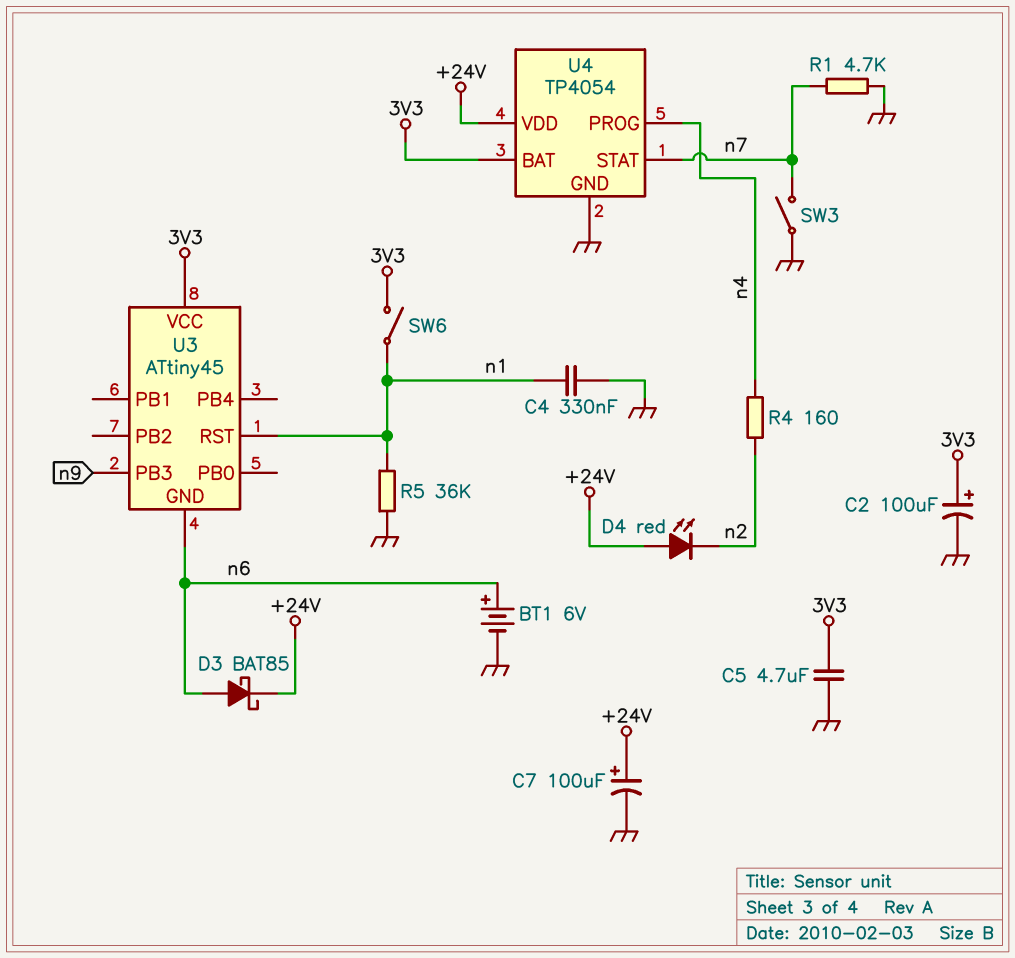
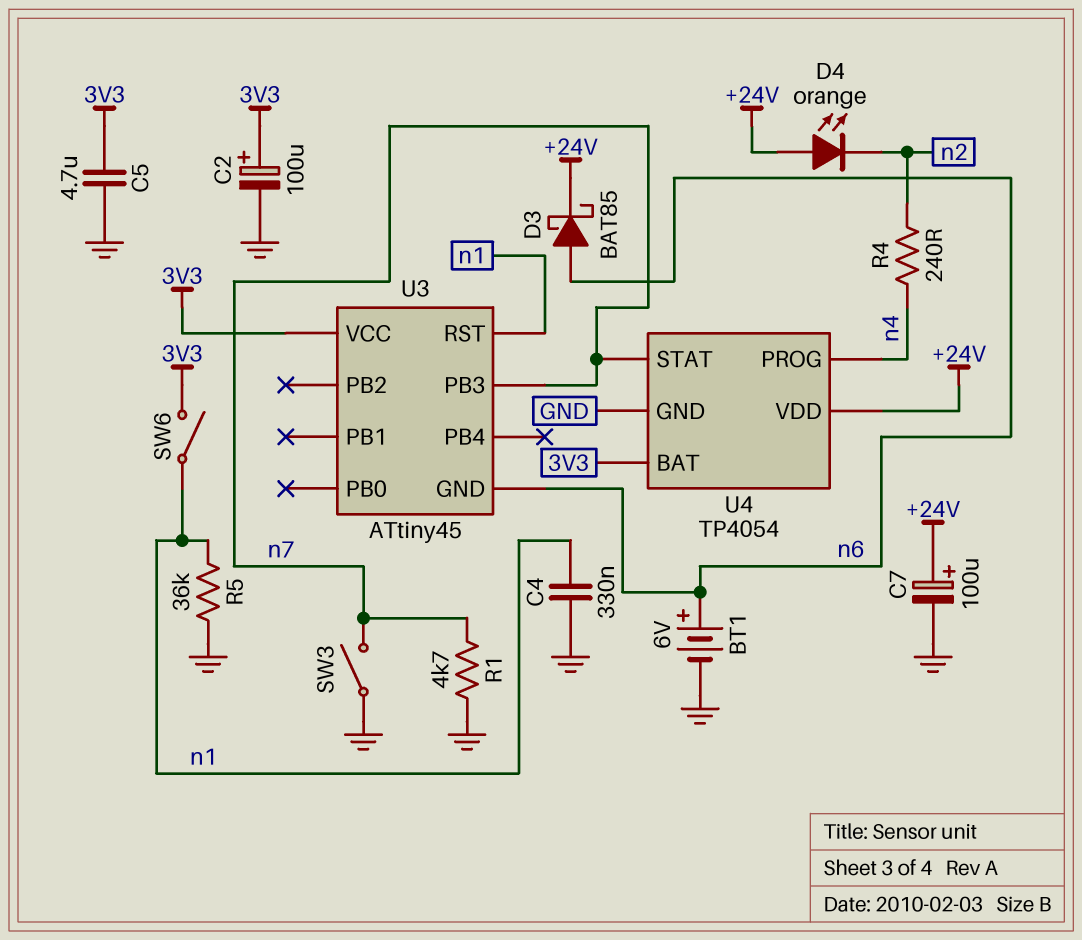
D4: LED red (A +24V, K n2) -> LED orange (A +24V, K n2)
R4: 160 (n2, n4) -> 240 (n2, n4)
U3 pin PB3: n9 -> n7

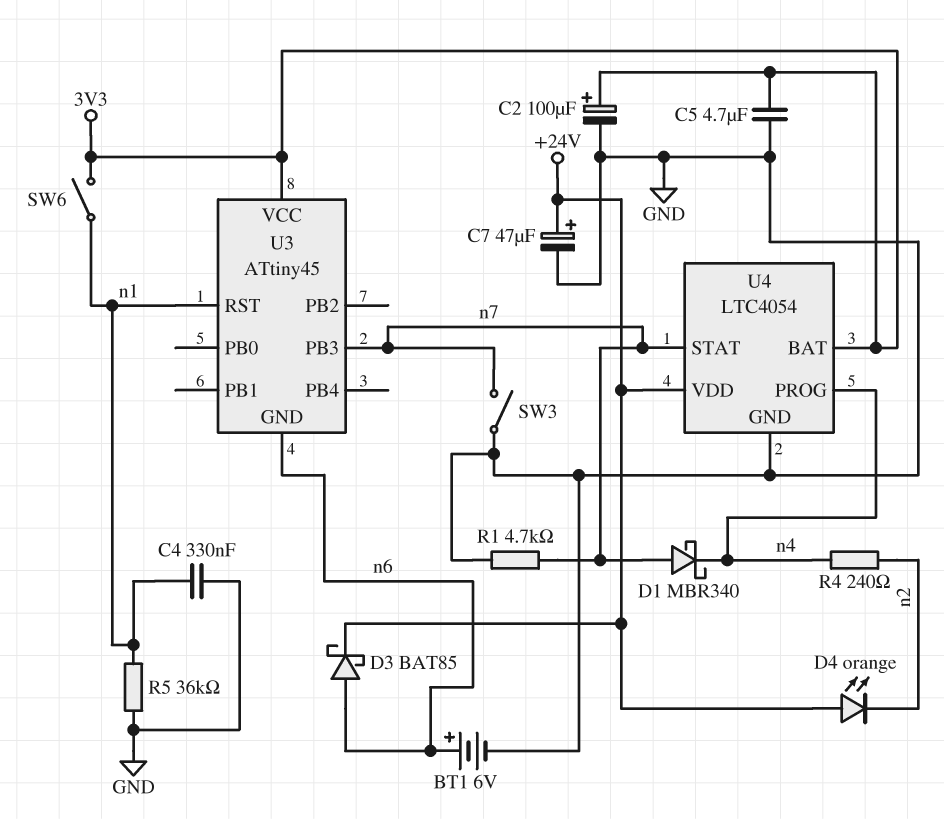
C7: 100uF (plus +24V, minus GND) -> 47uF (plus +24V, minus GND)
D1: none -> schottky MBR340 (A n7, K n4)
U4: TP4054 -> LTC4054

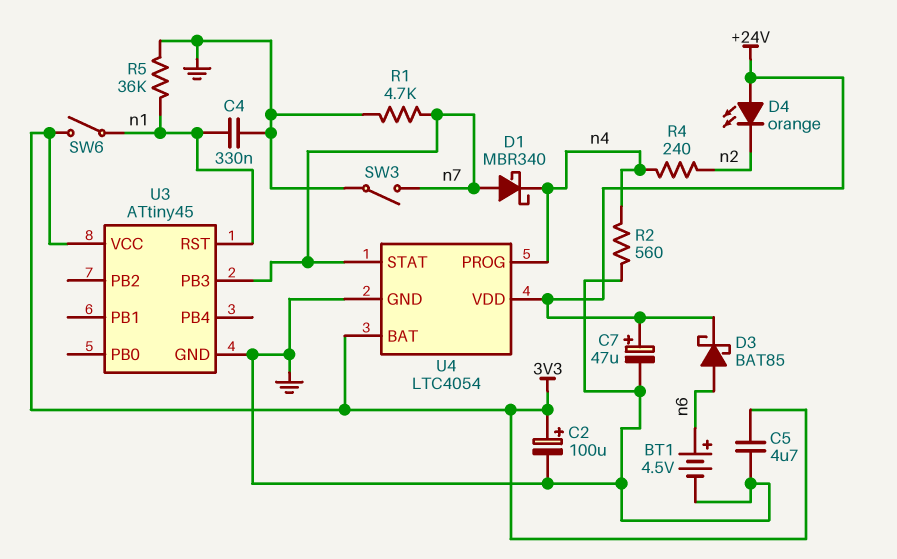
BT1: 6V (plus n6, minus GND) -> 4.5V (plus n6, minus GND)
R2: none -> 560 (GND, n4)
U3 pin GND: n6 -> GND

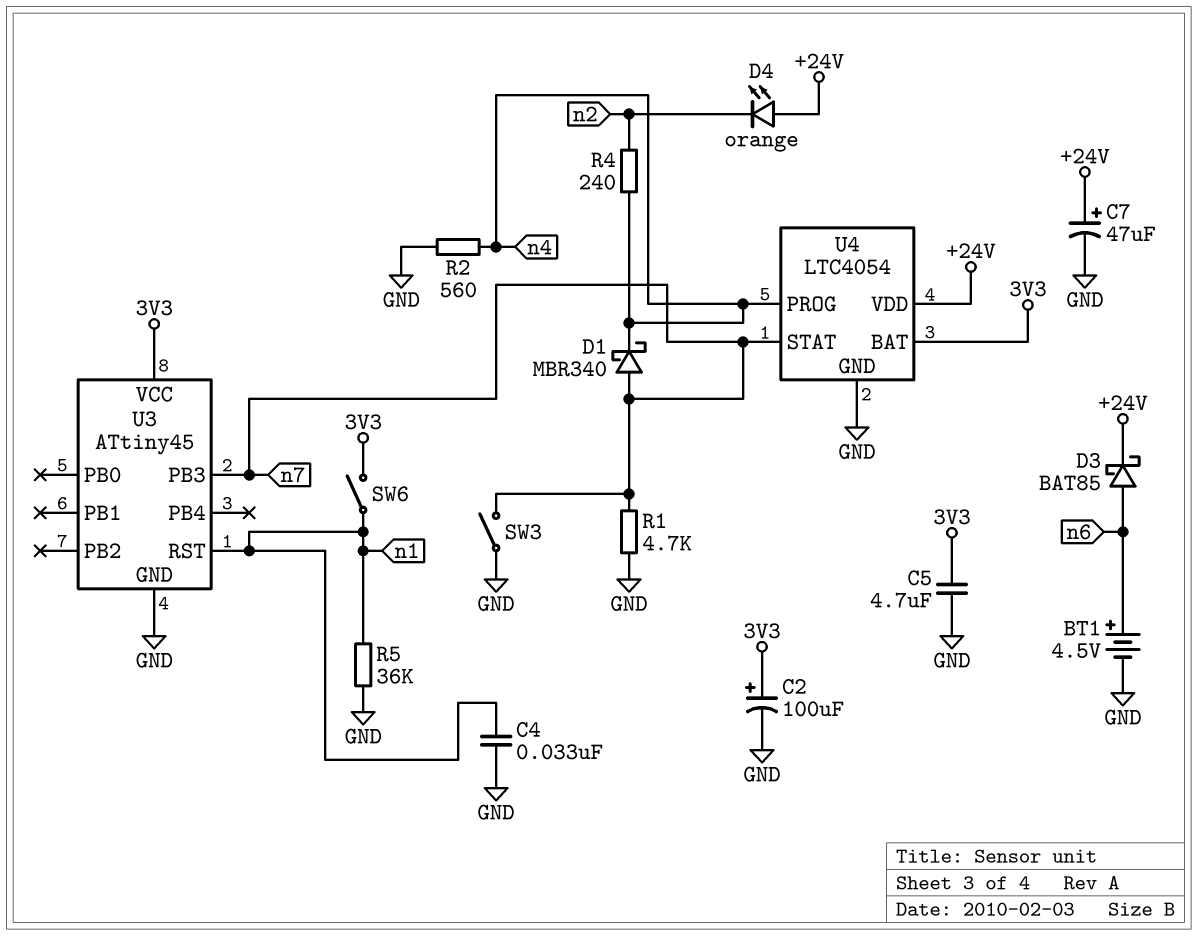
C4: 330nF (GND, n1) -> 33nF (GND, n1)

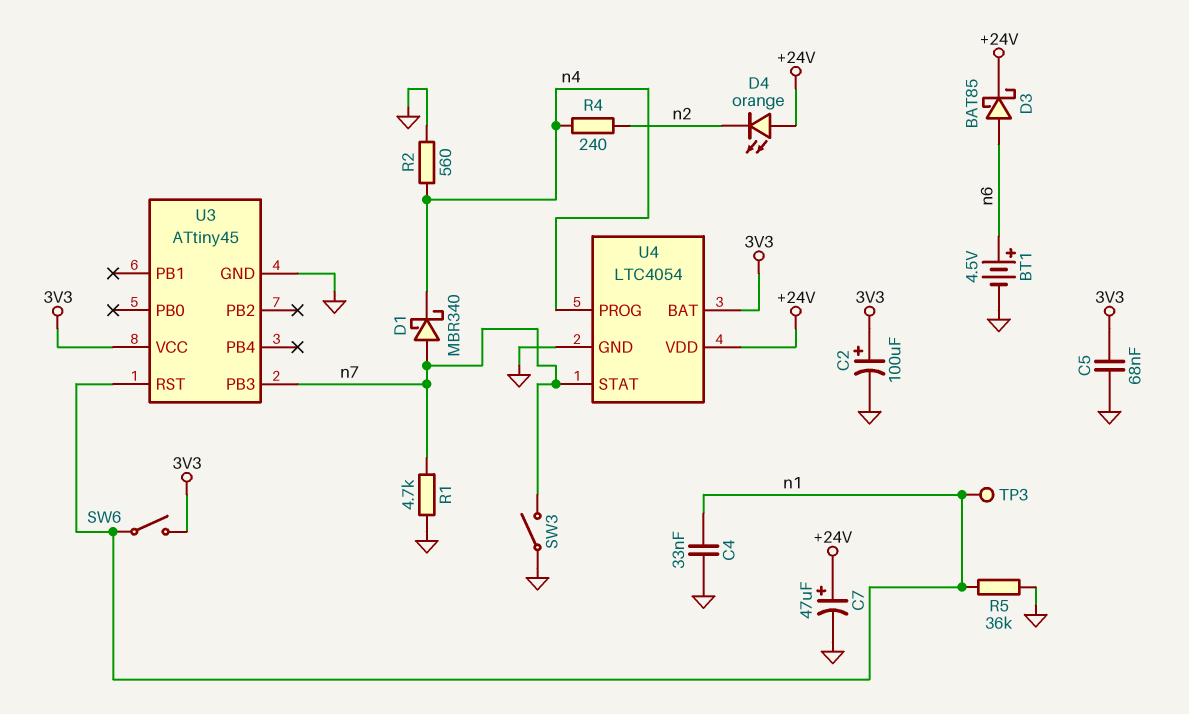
C5: 4.7uF (3V3, GND) -> 68nF (3V3, GND)
TP3: none -> test point (n1)

